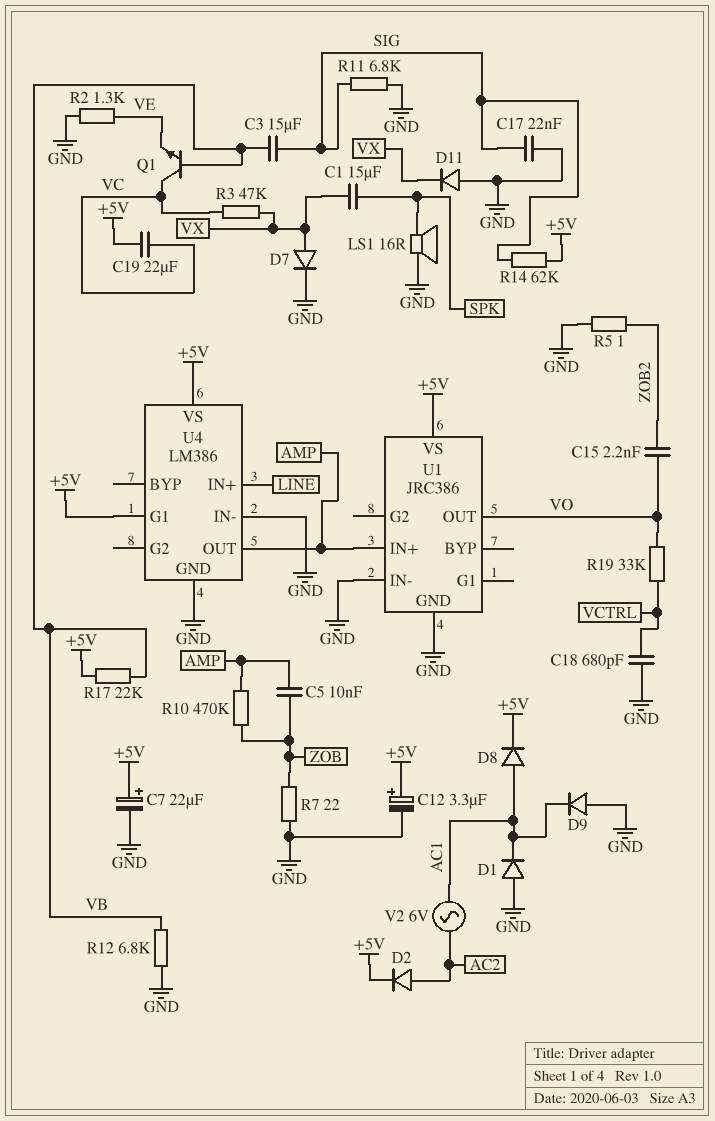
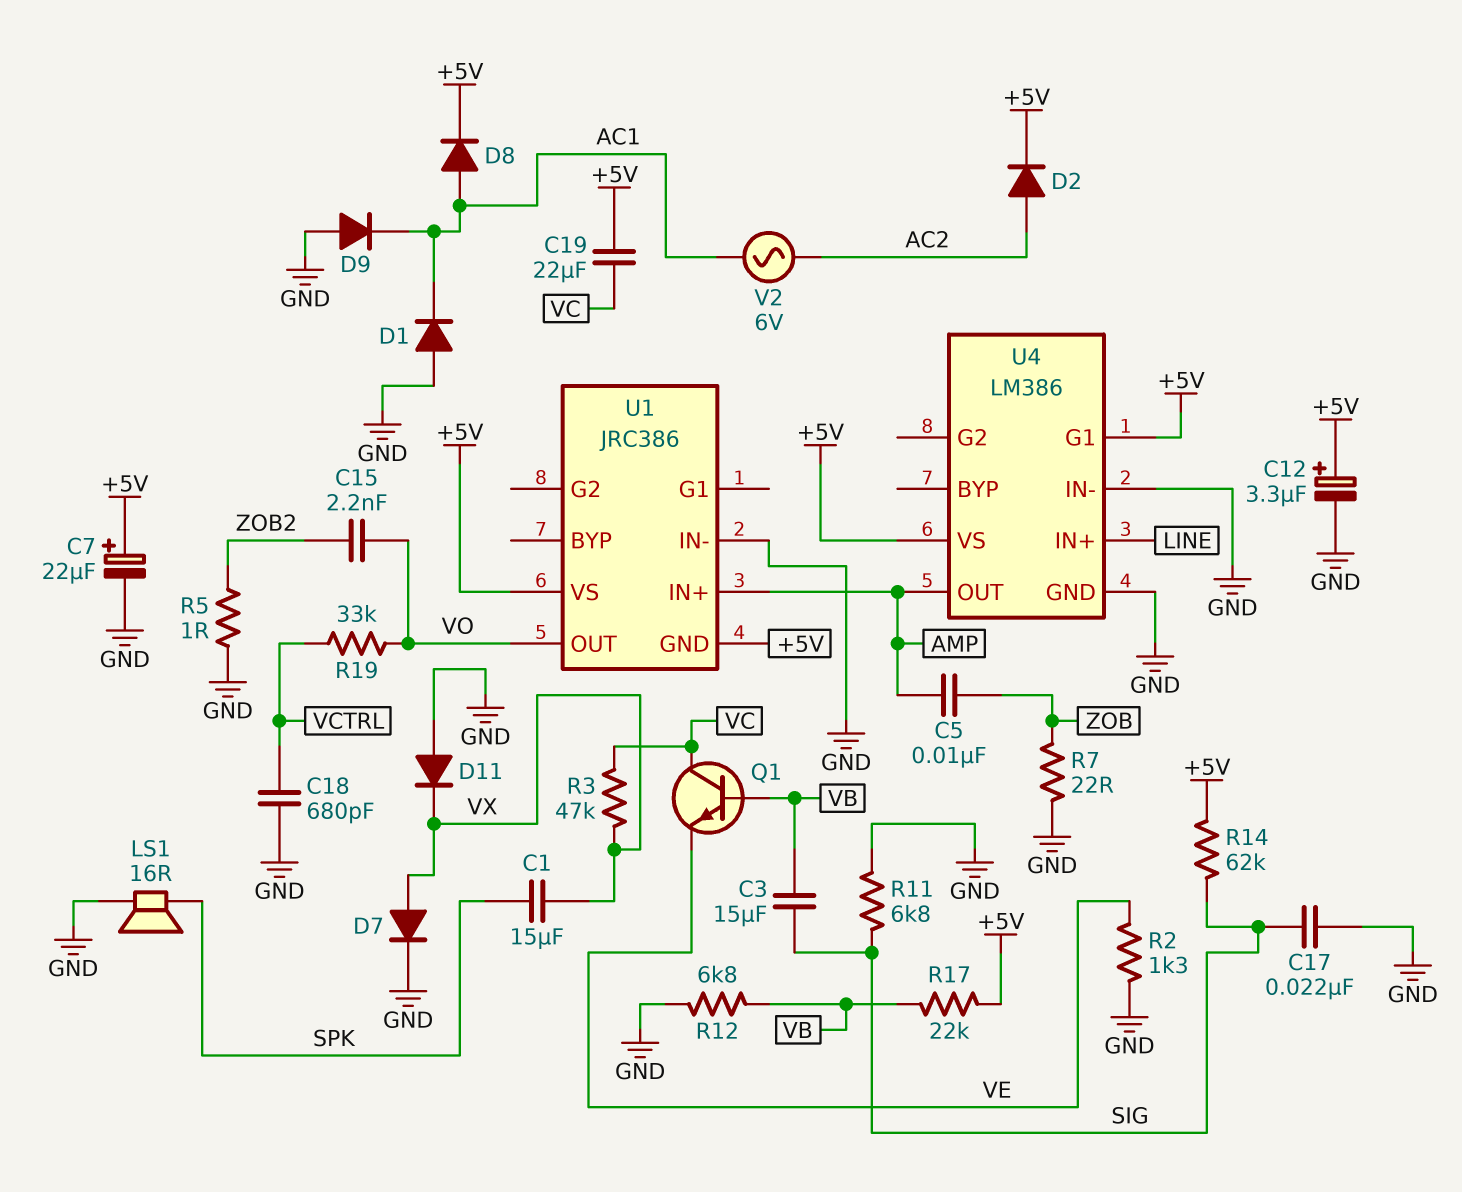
R10: 470k (AMP, ZOB) -> none
U1 pin GND: GND -> +5V

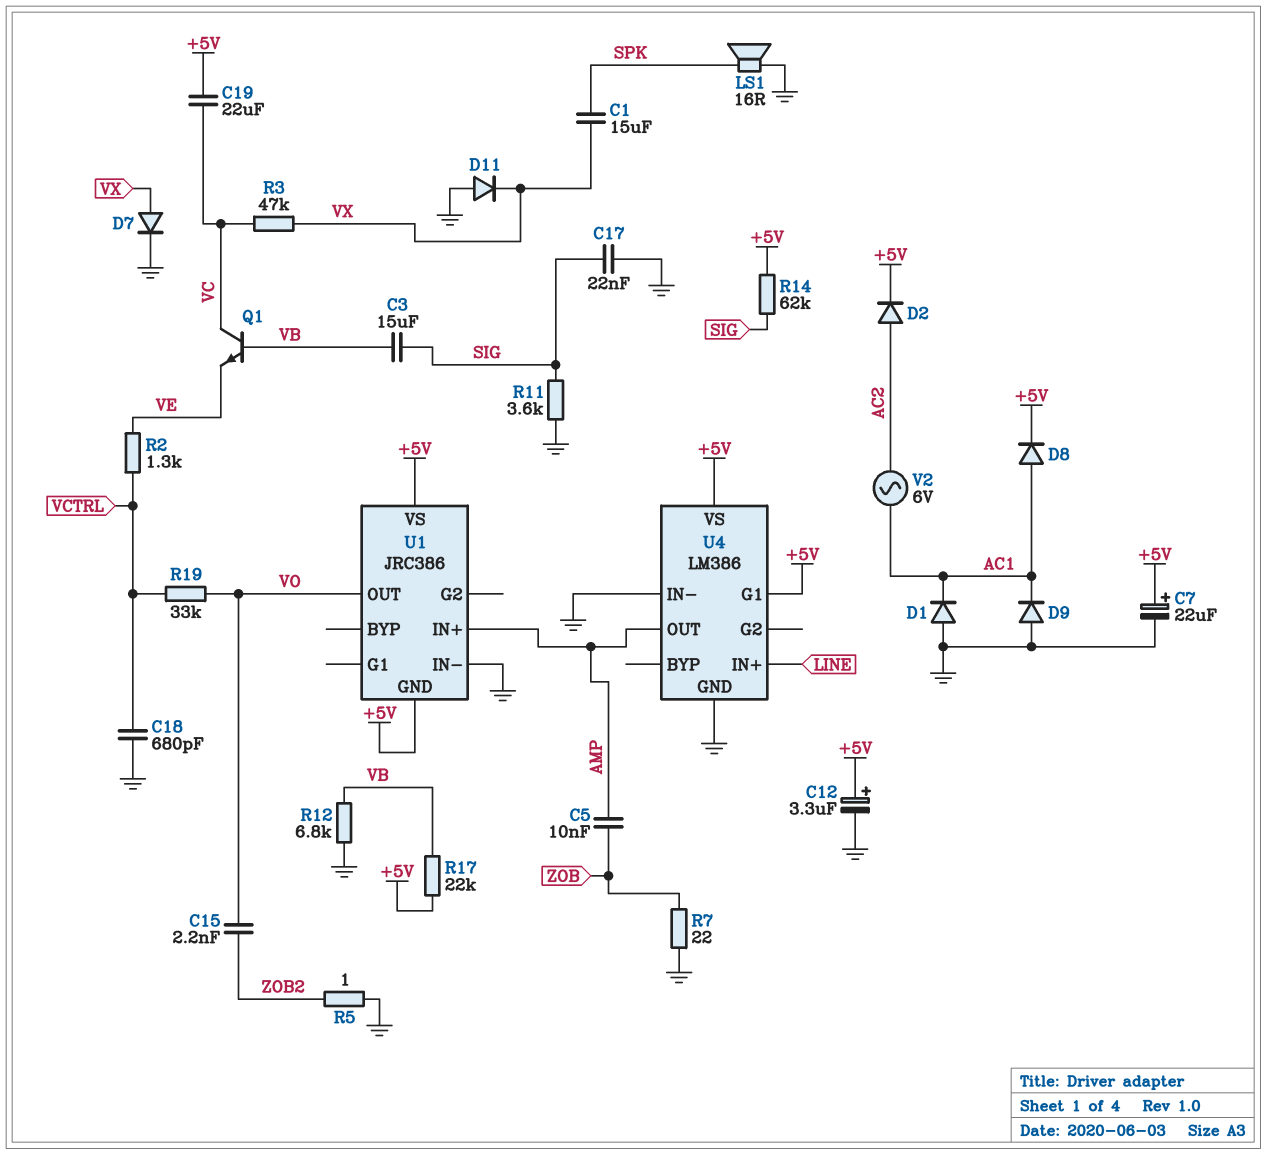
R2: 1.3k (GND, VE) -> 1.3k (VCTRL, VE)
R11: 6.8k (GND, SIG) -> 3.6k (GND, SIG)

